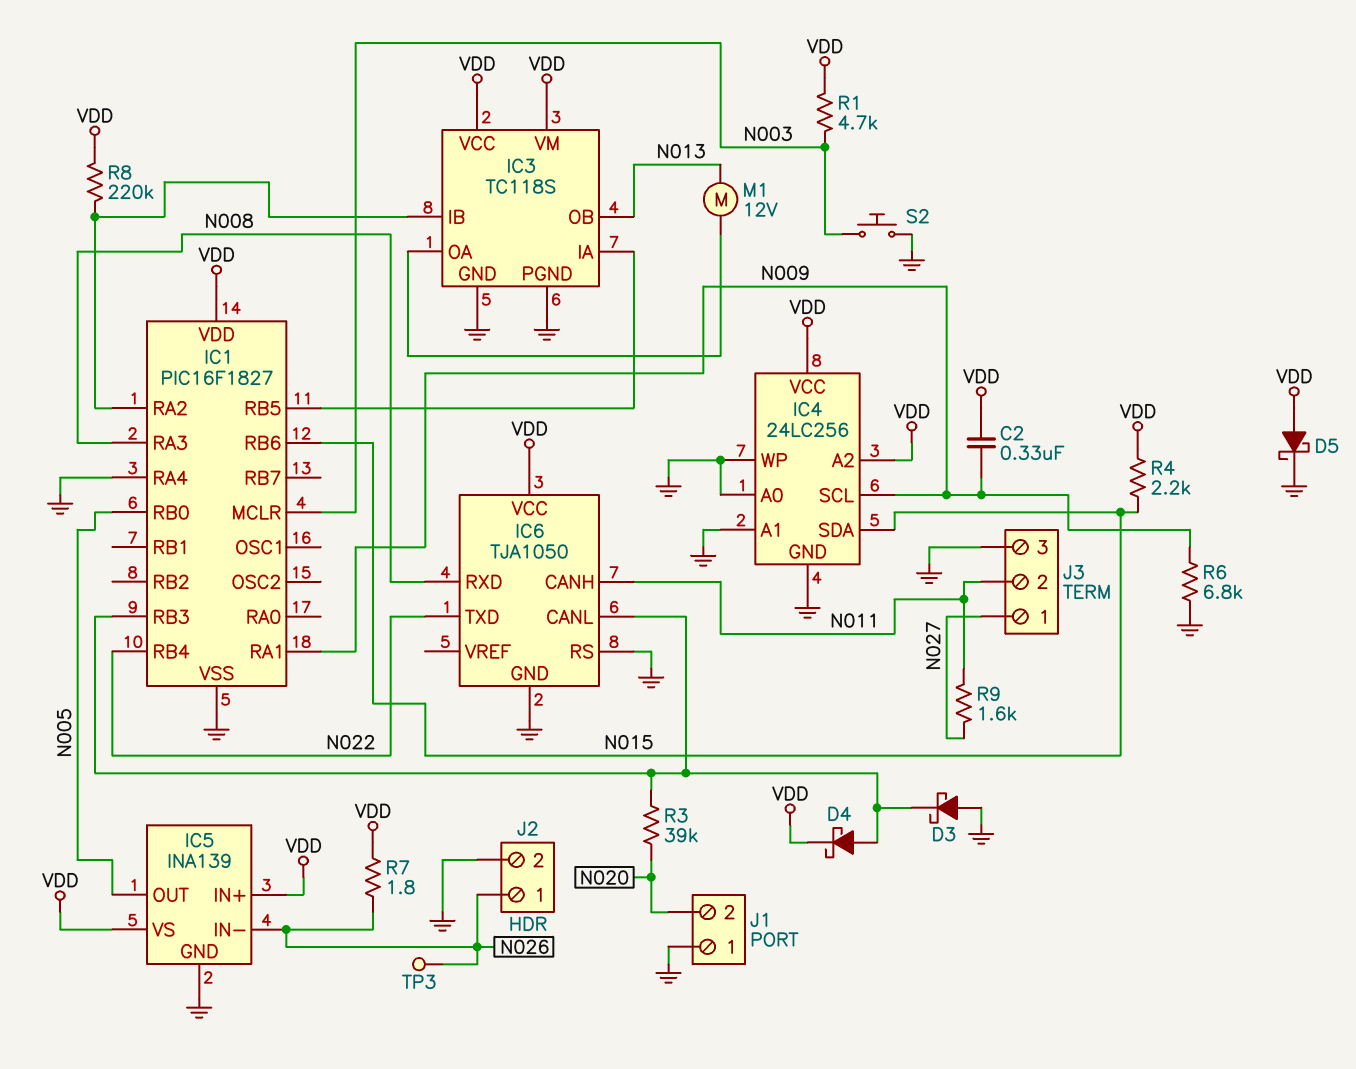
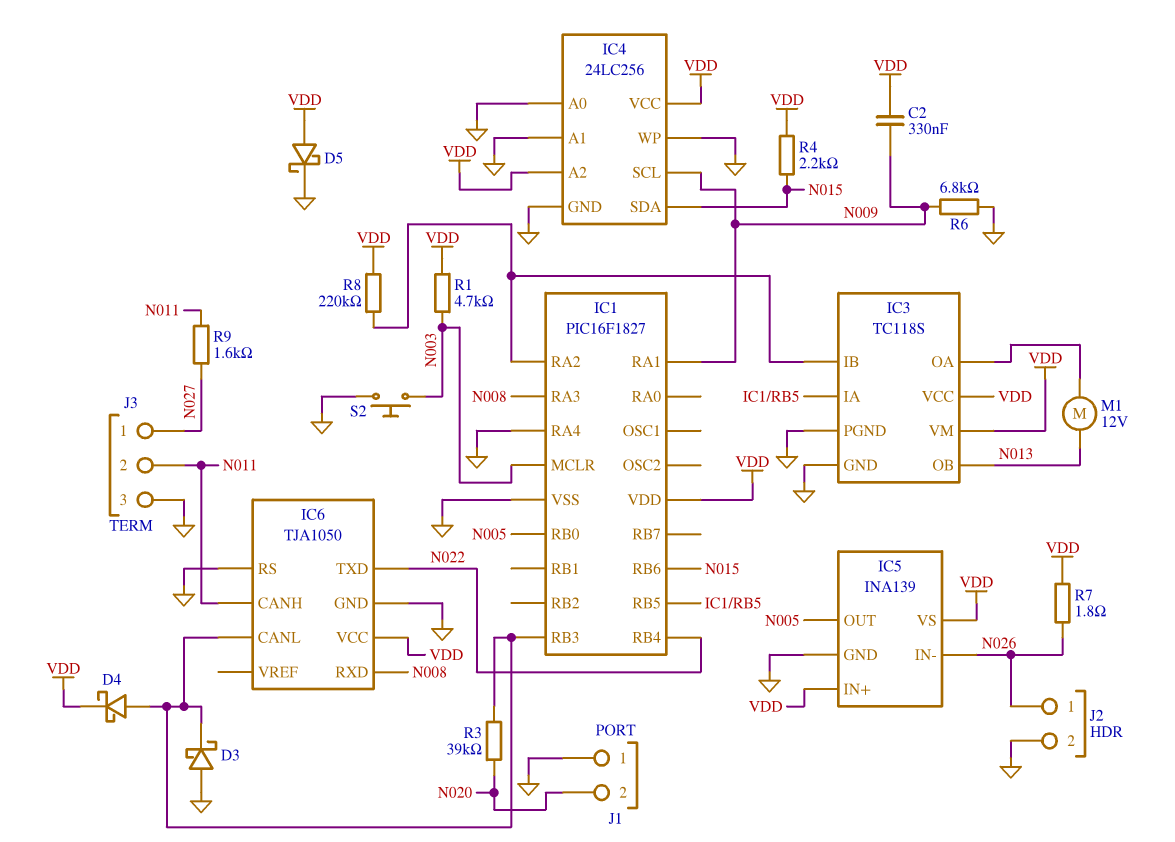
TP3: test point (N026) -> none

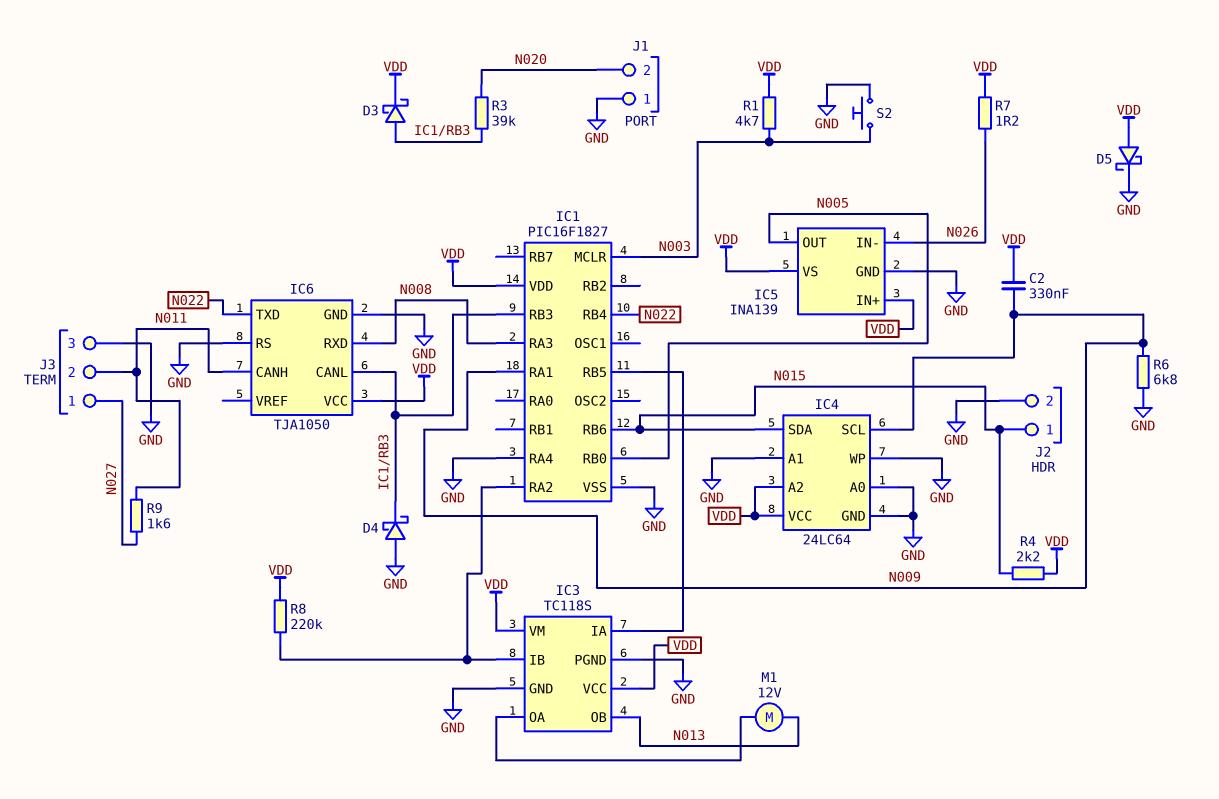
D3: schottky (A GND, K IC1/RB3) -> schottky (A IC1/RB3, K VDD)
D4: schottky (A IC1/RB3, K VDD) -> schottky (A GND, K IC1/RB3)
IC4: 24LC256 -> 24LC64
J2 pin 1: N026 -> N015
R7: 1.8 (N026, VDD) -> 1.2 (N026, VDD)

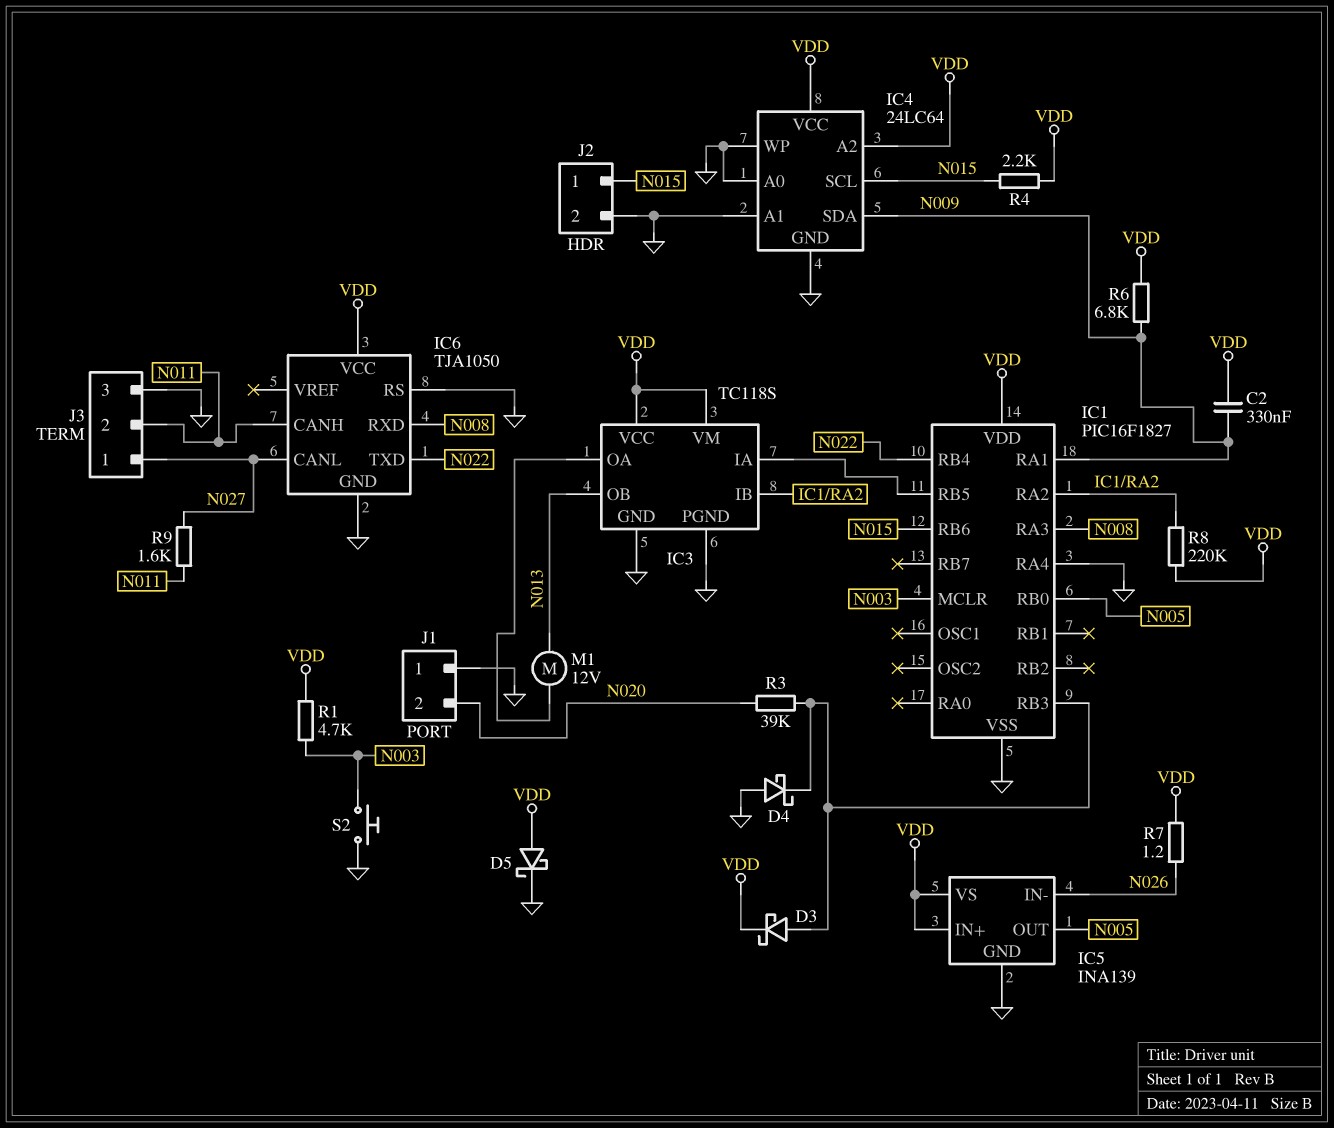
IC4 pin SCL: N009 -> N015
IC4 pin SDA: N015 -> N009
IC6 pin CANL: IC1/RB3 -> N027
R6: 6.8k (GND, N009) -> 6.8k (N009, VDD)

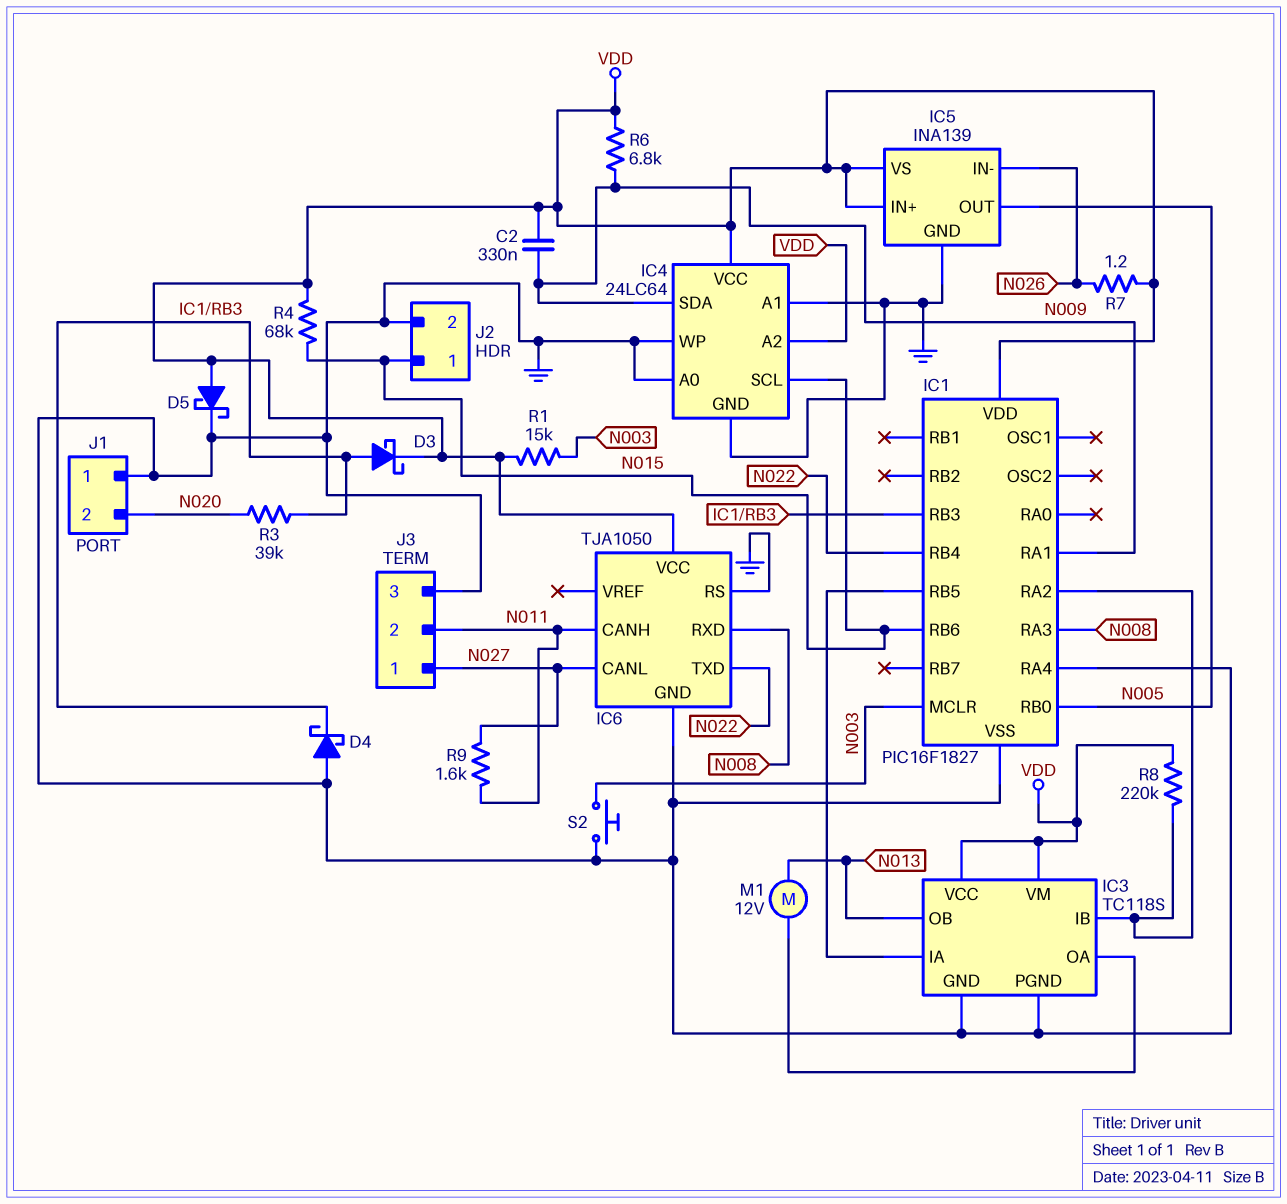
R1: 4.7k (N003, VDD) -> 15k (N003, VDD)
R4: 2.2k (N015, VDD) -> 68k (N015, VDD)

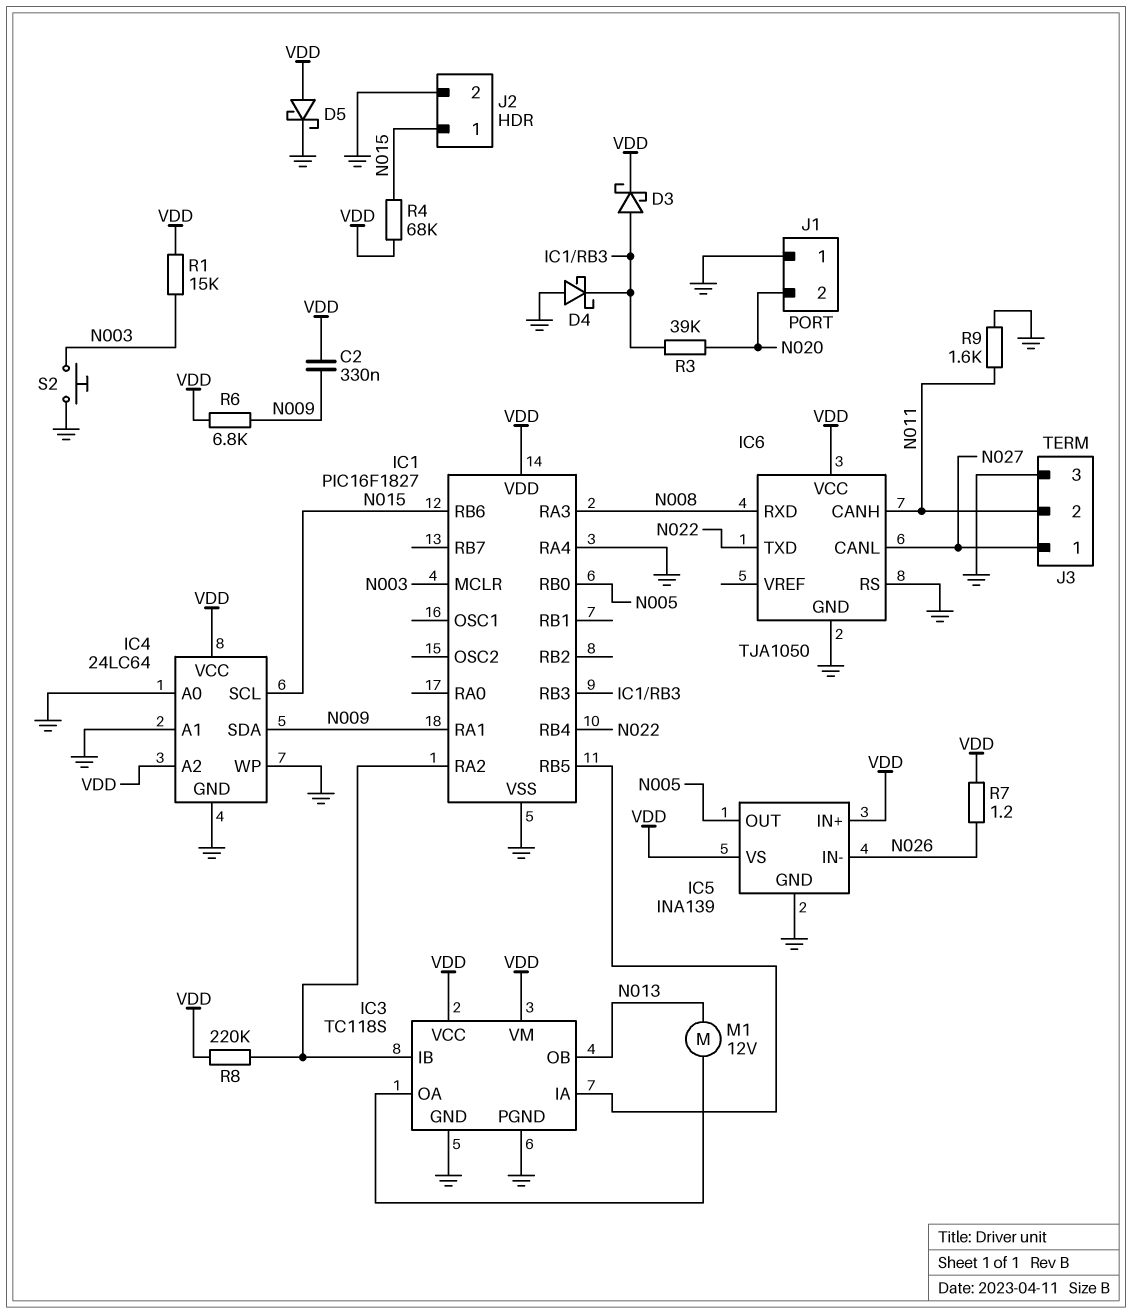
R9: 1.6k (N011, N027) -> 1.6k (GND, N011)

